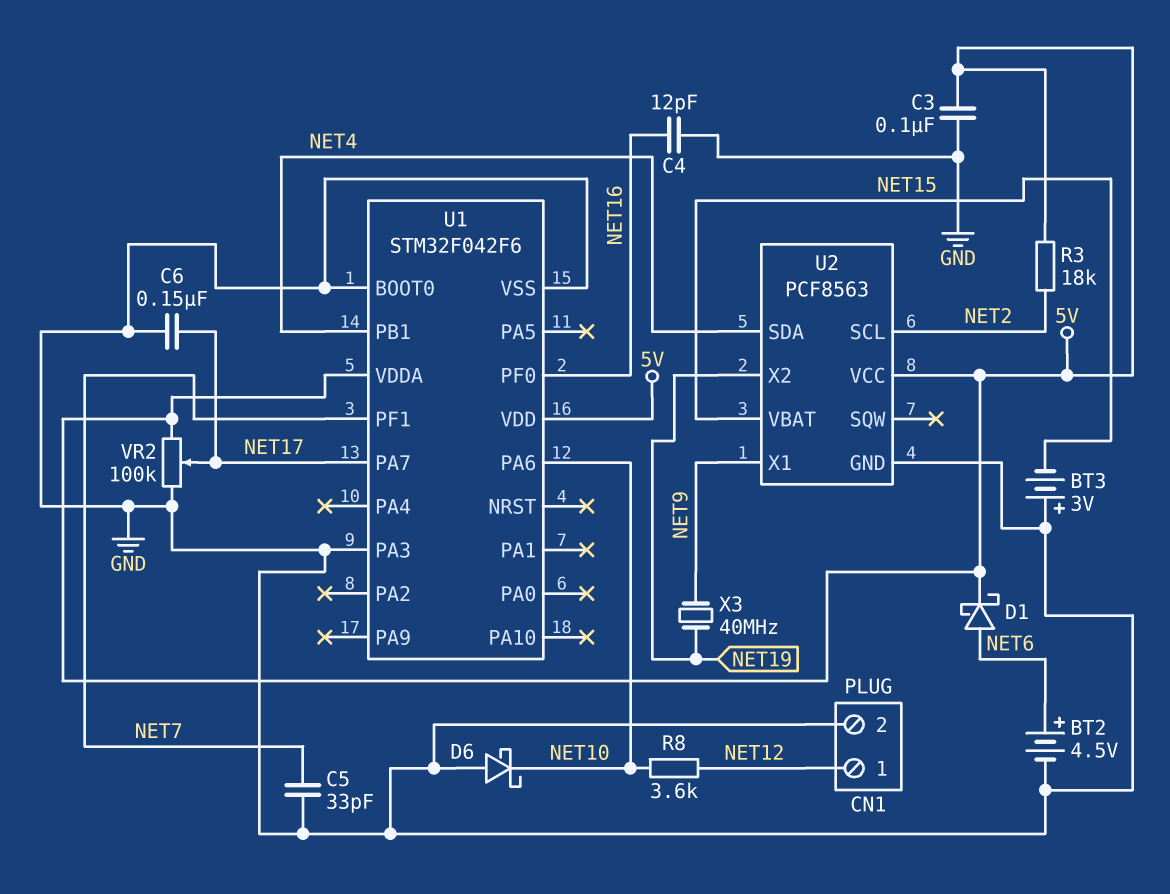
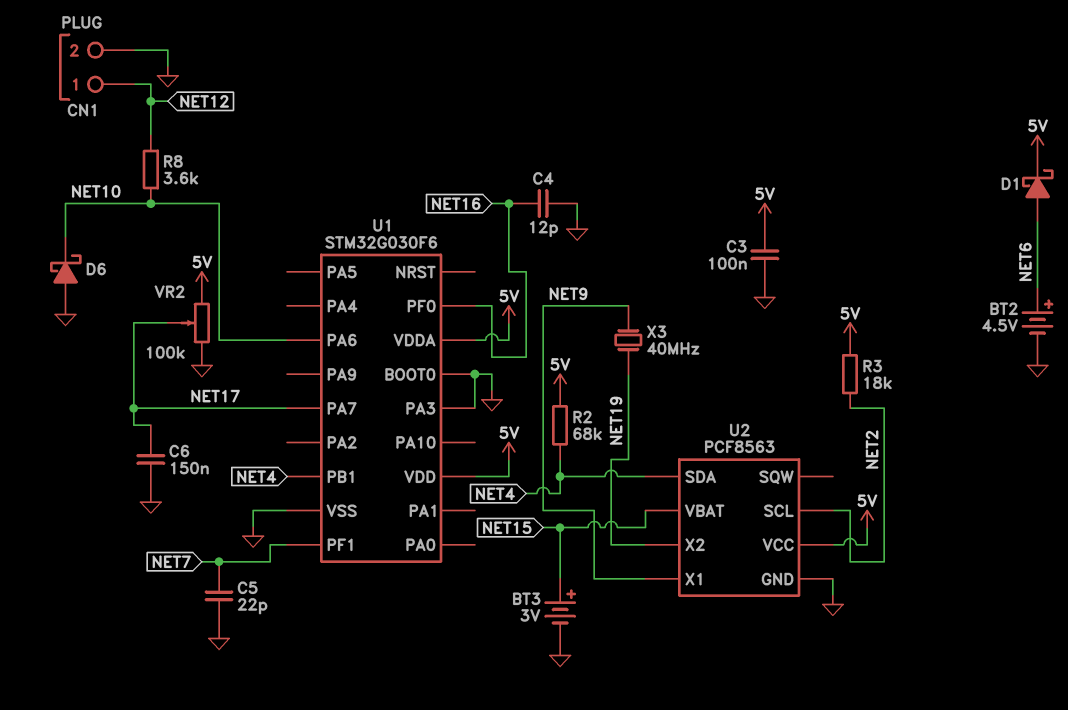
BT3: 3V (plus GND, minus NET15) -> 3V (plus NET15, minus GND)
C5: 33pF (GND, NET7) -> 22pF (GND, NET7)
R2: none -> 68k (5V, NET4)
U1: STM32F042F6 -> STM32G030F6

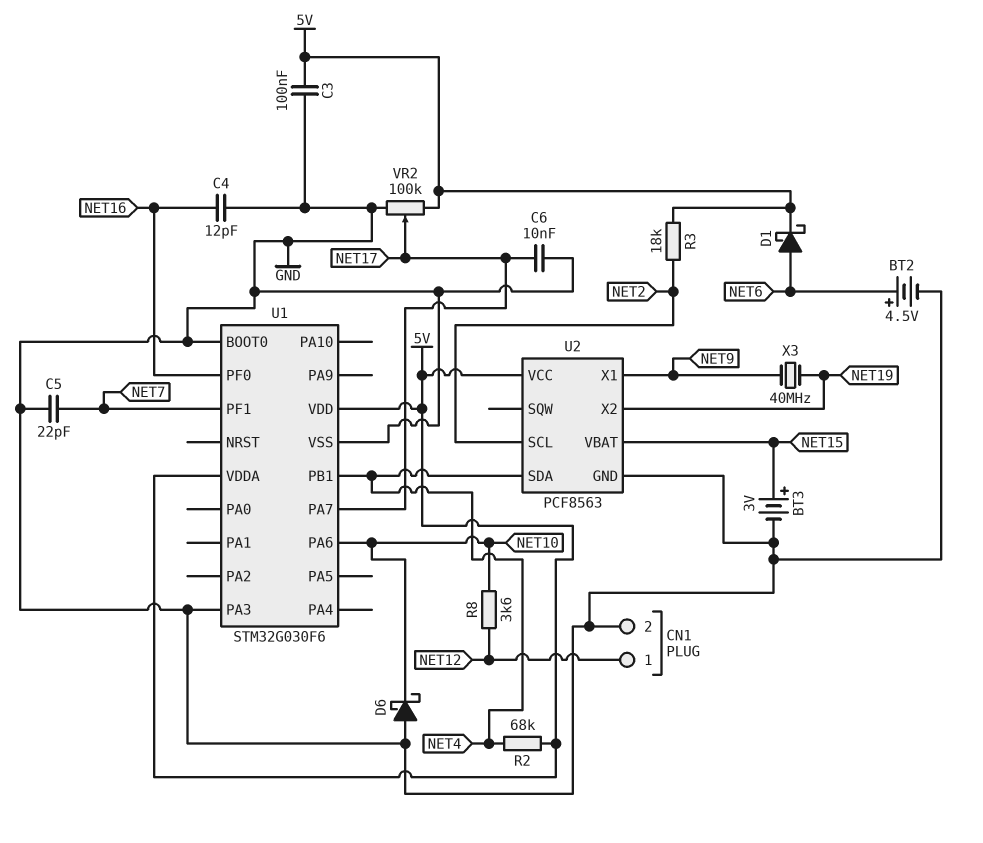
C6: 150nF (GND, NET17) -> 10nF (GND, NET17)

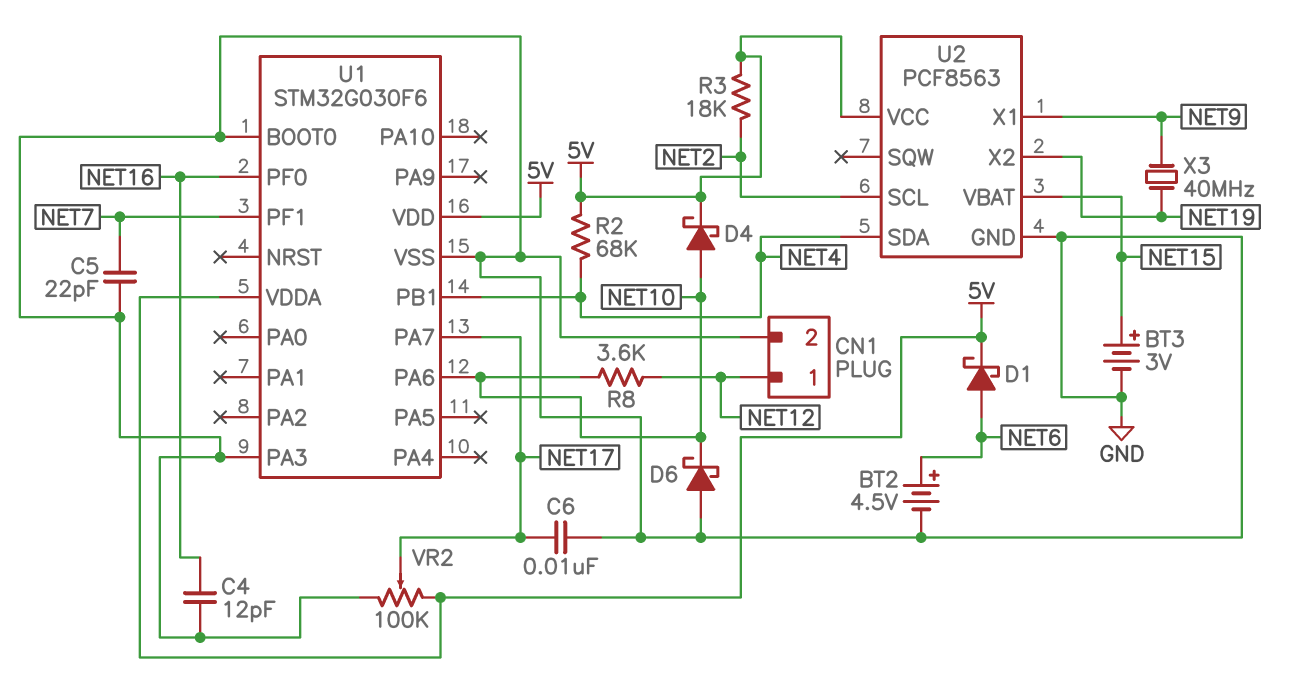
C3: 100nF (5V, GND) -> none
D4: none -> schottky (A NET10, K 5V)

